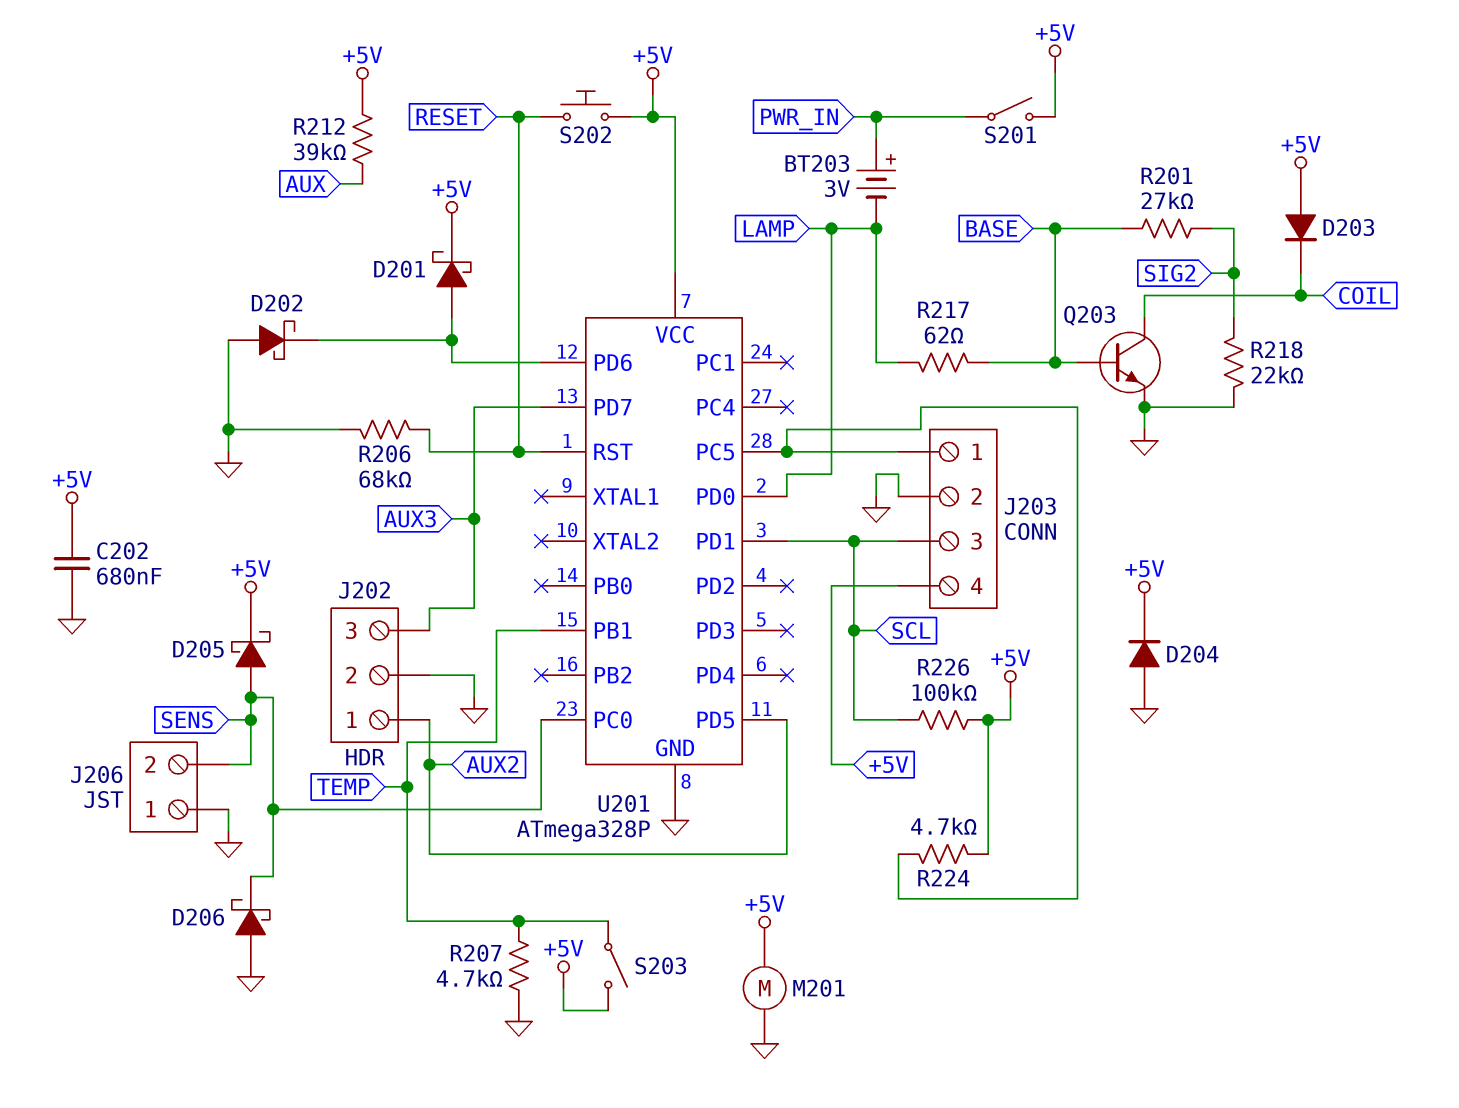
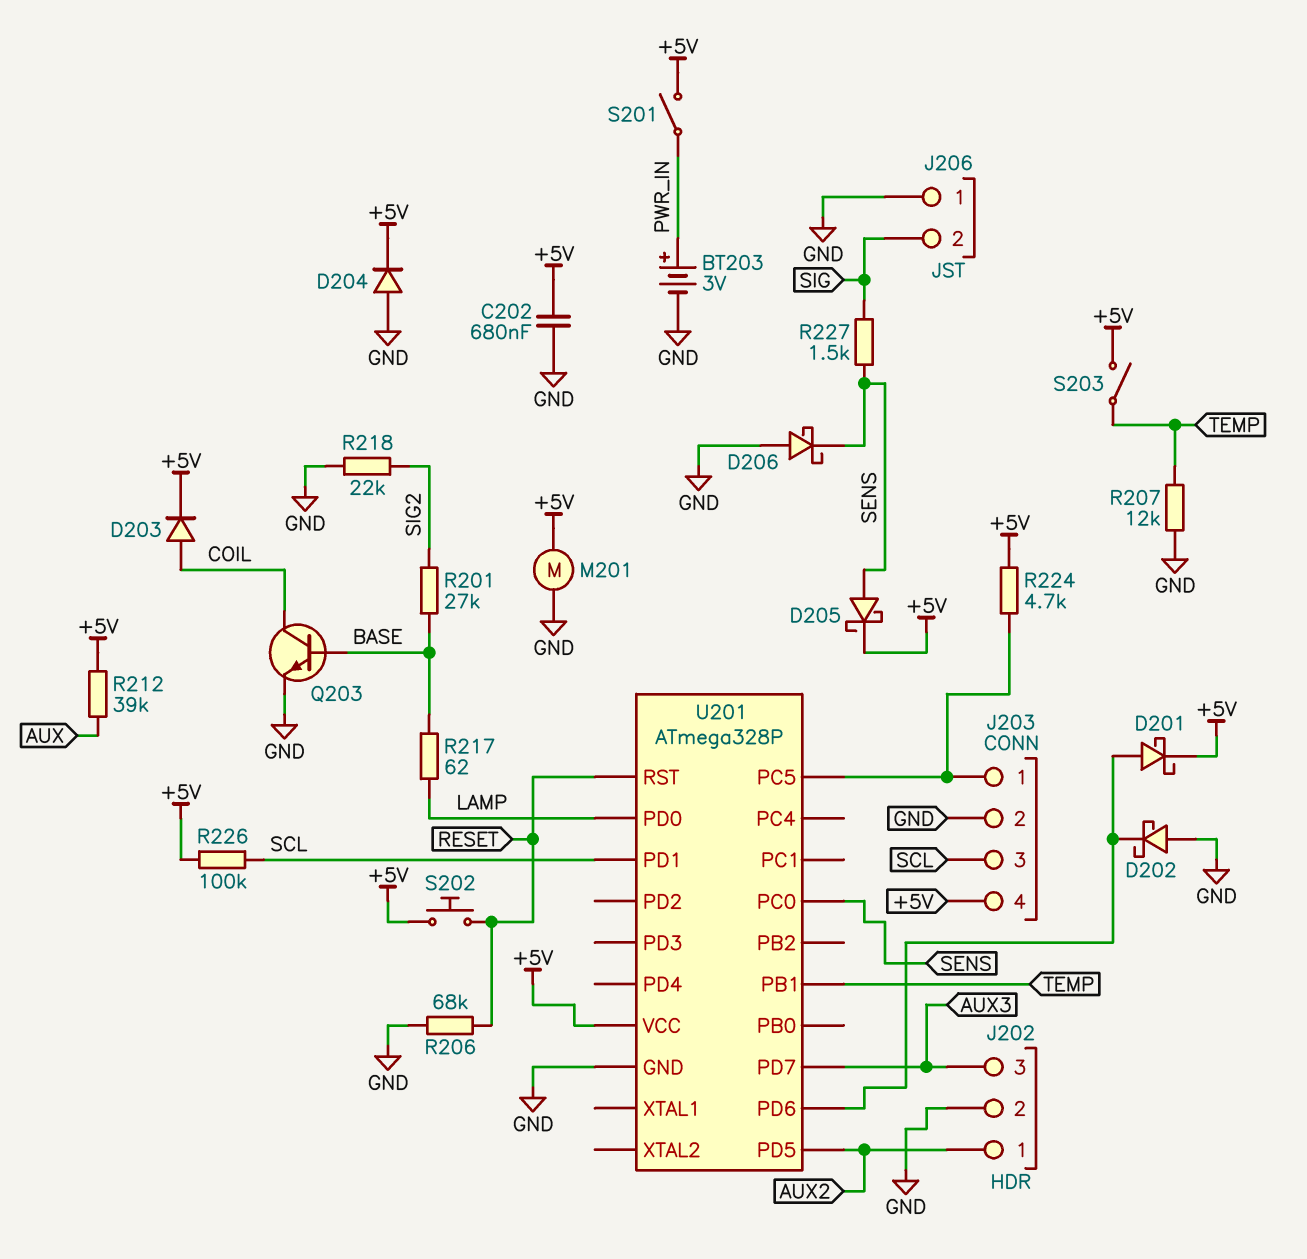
BT203: 3V (plus PWR_IN, minus LAMP) -> 3V (plus PWR_IN, minus GND)
D203: diode (A +5V, K COIL) -> diode (A COIL, K +5V)
J206 pin 2: SENS -> SIG
R207: 4.7k (GND, TEMP) -> 12k (GND, TEMP)
R227: none -> 1.5k (SENS, SIG)

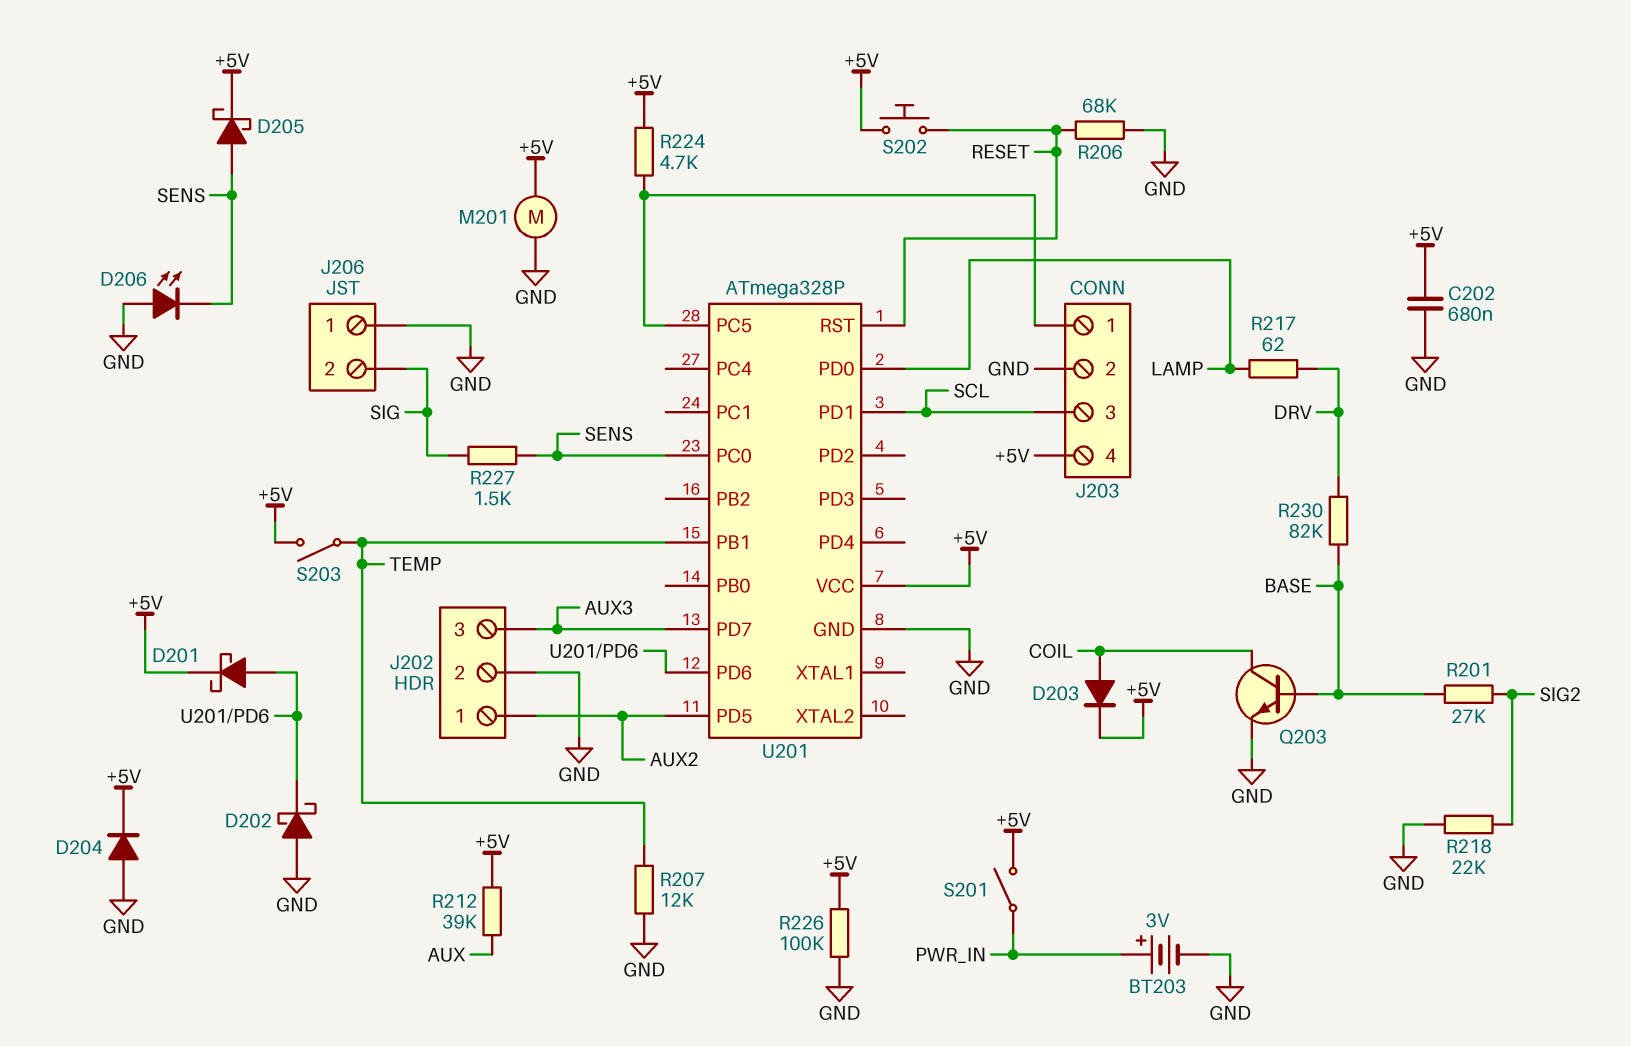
D206: schottky (A GND, K SENS) -> LED (A GND, K SENS)
R217: 62 (BASE, LAMP) -> 62 (DRV, LAMP)
R226: 100k (+5V, SCL) -> 100k (+5V, GND)
R230: none -> 82k (BASE, DRV)

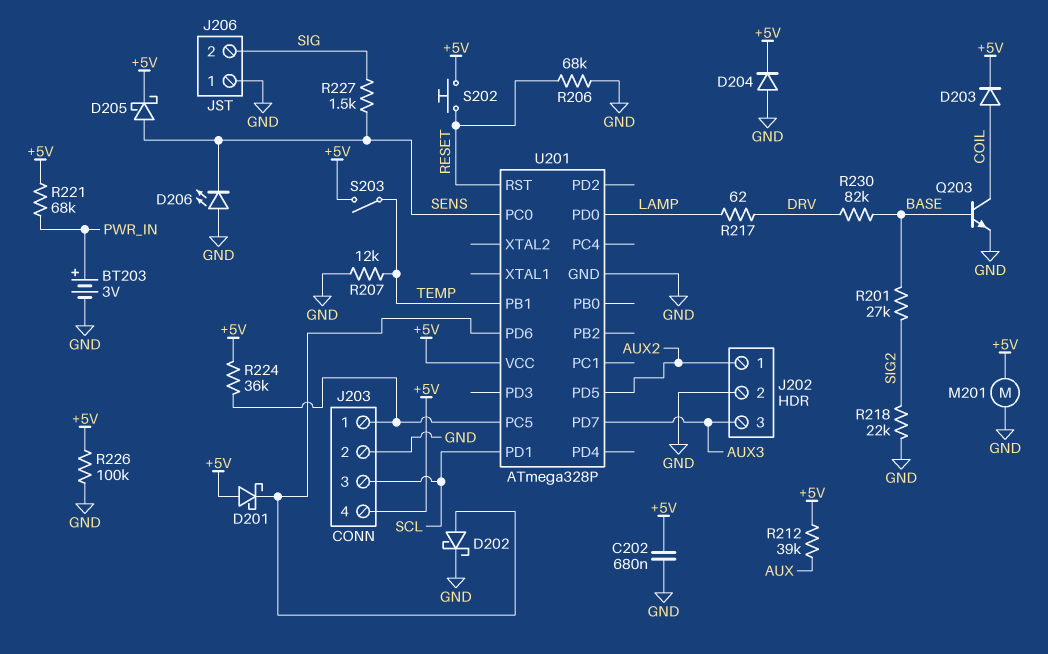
D201: schottky (A U201/PD6, K +5V) -> schottky (A +5V, K U201/PD6)
D202: schottky (A GND, K U201/PD6) -> schottky (A U201/PD6, K GND)
R221: none -> 68k (+5V, PWR_IN)
R224: 4.7k (+5V, J203/1) -> 36k (+5V, J203/1)
S201: switch (+5V, PWR_IN) -> none

